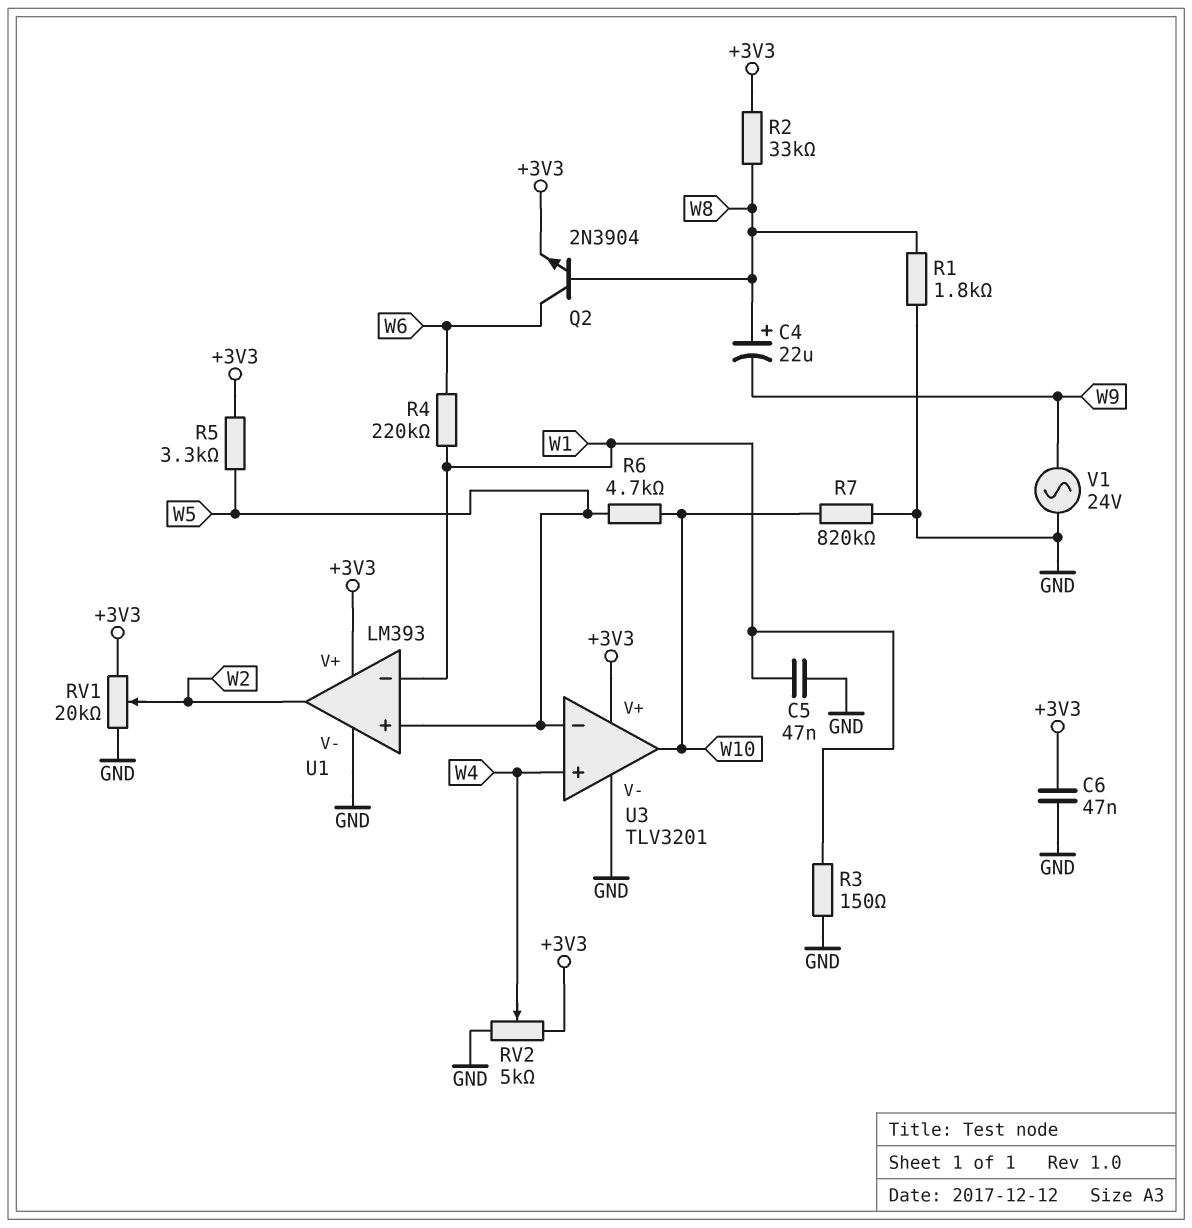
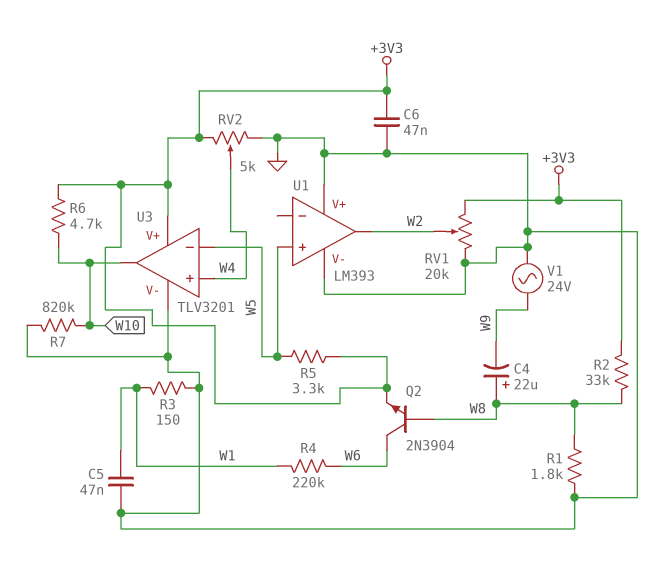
R6: 4.7k (W5, W10) -> 4.7k (+3V3, W10)
U1 pin V+: +3V3 -> GND
U1 pin in-: W1 -> none

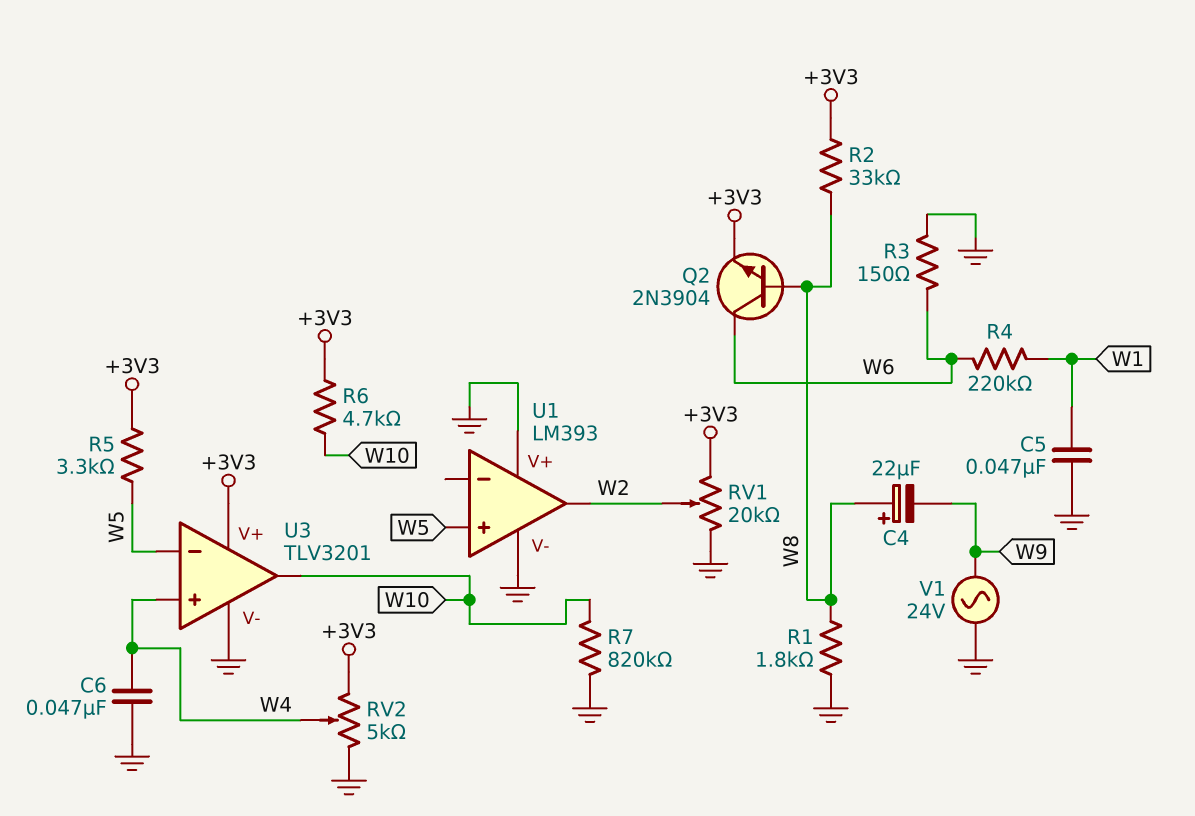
C6: 47nF (+3V3, GND) -> 47nF (GND, W4)
R3: 150 (GND, W1) -> 150 (GND, W6)

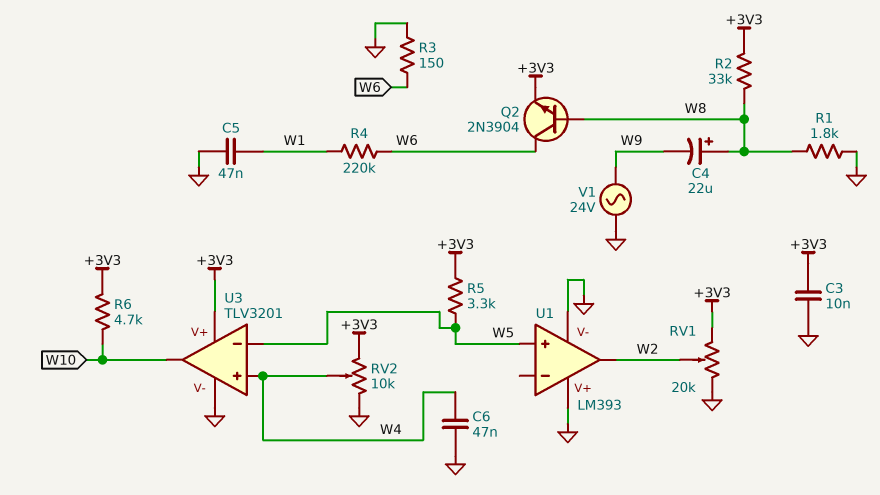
C3: none -> 10nF (+3V3, GND)
R7: 820k (GND, W10) -> none
RV2: 5k (+3V3, GND, wiper W4) -> 10k (+3V3, GND, wiper W4)

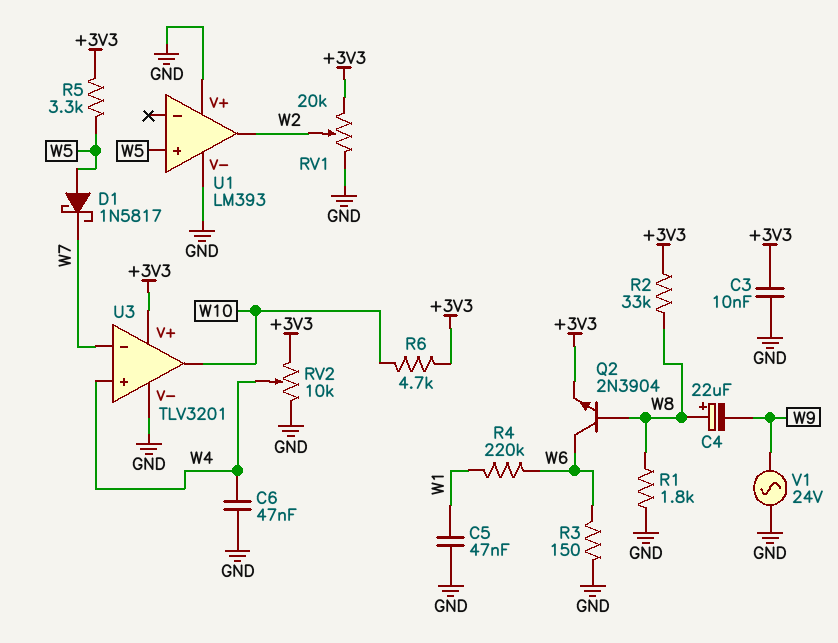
D1: none -> schottky 1N5817 (A W5, K W7)
U3 pin in-: W5 -> W7

